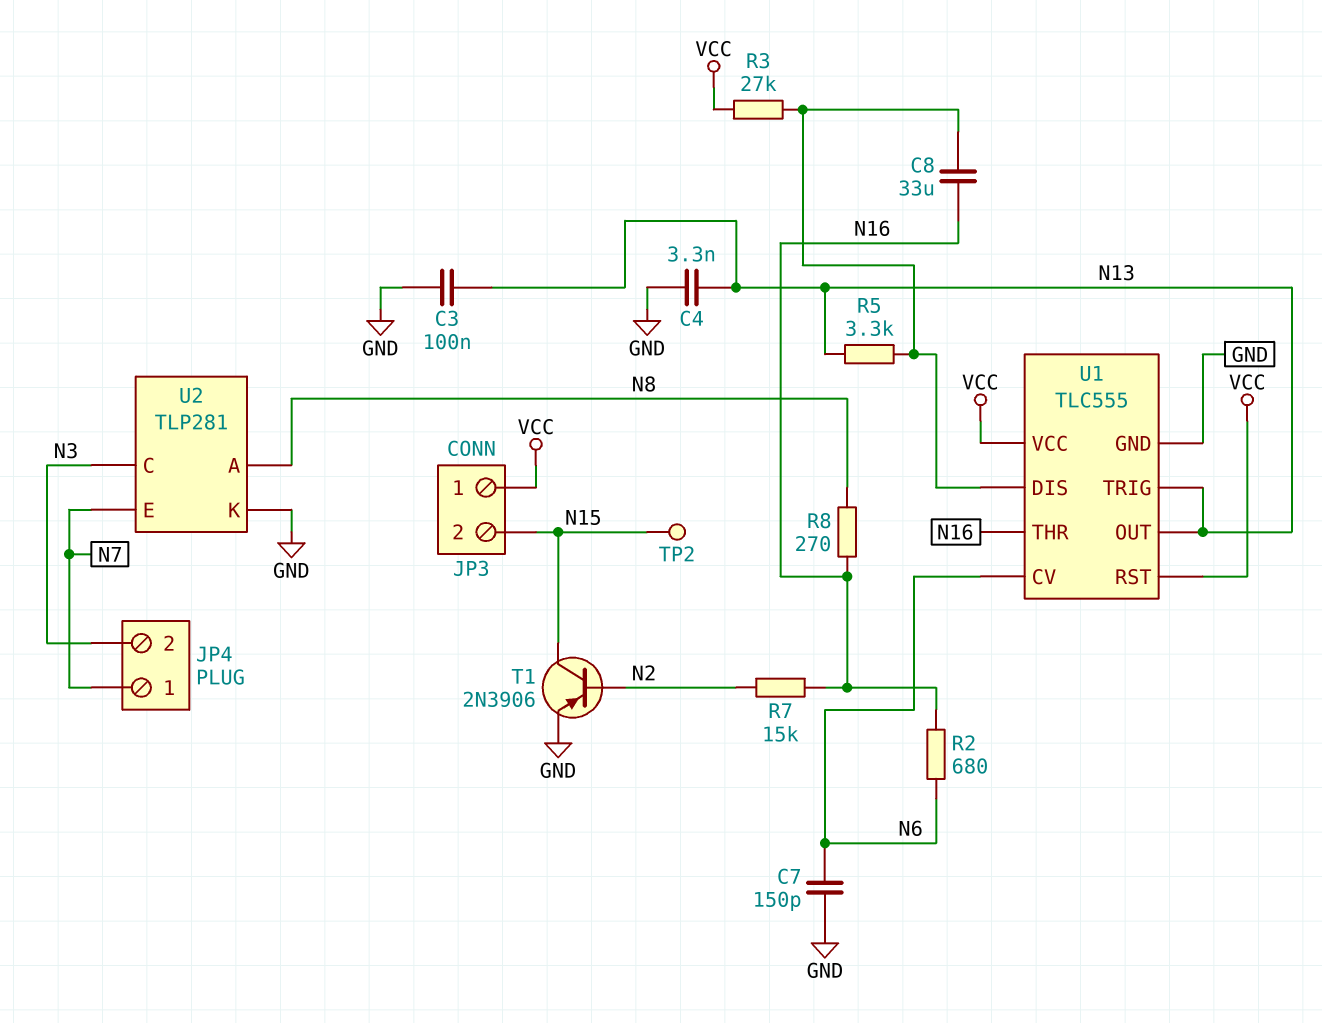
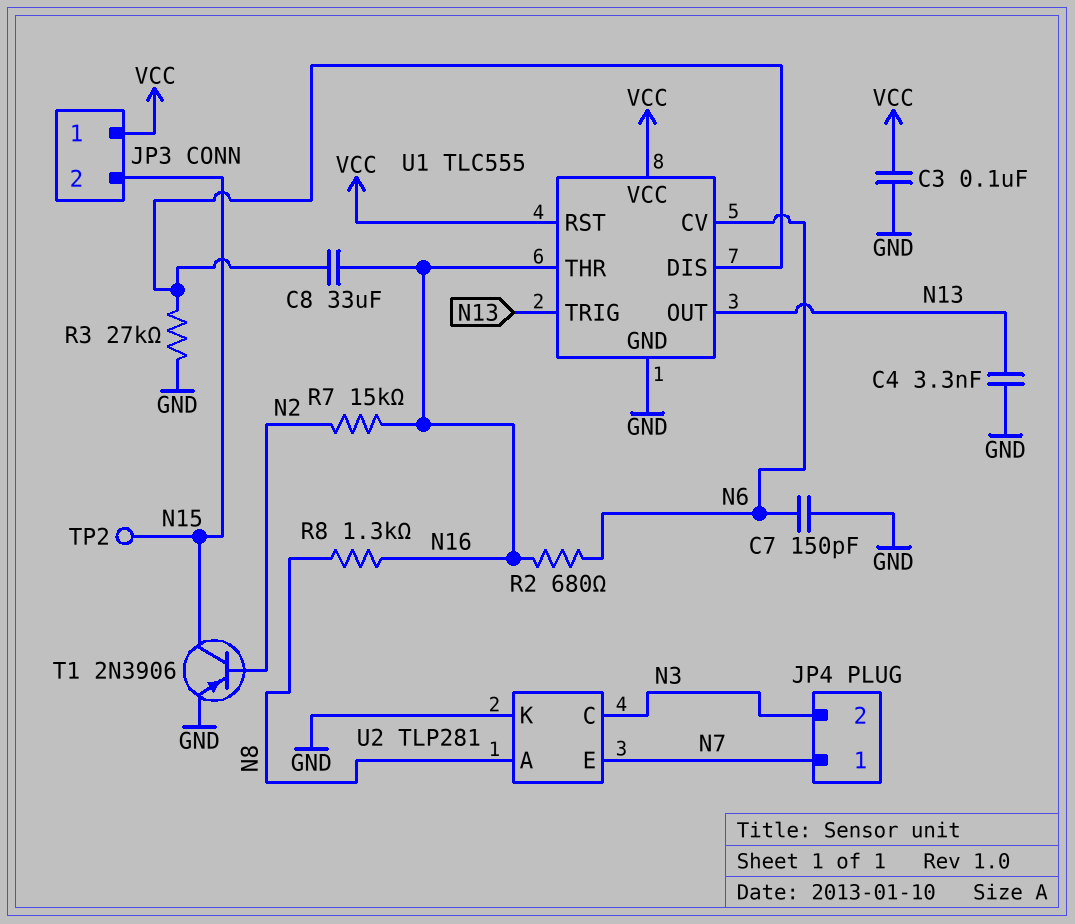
C3: 100nF (GND, N13) -> 100nF (GND, VCC)
R3: 27k (U1/DIS, VCC) -> 27k (GND, U1/DIS)
R5: 3.3k (N13, U1/DIS) -> none
R8: 270 (N8, N16) -> 1.3k (N8, N16)

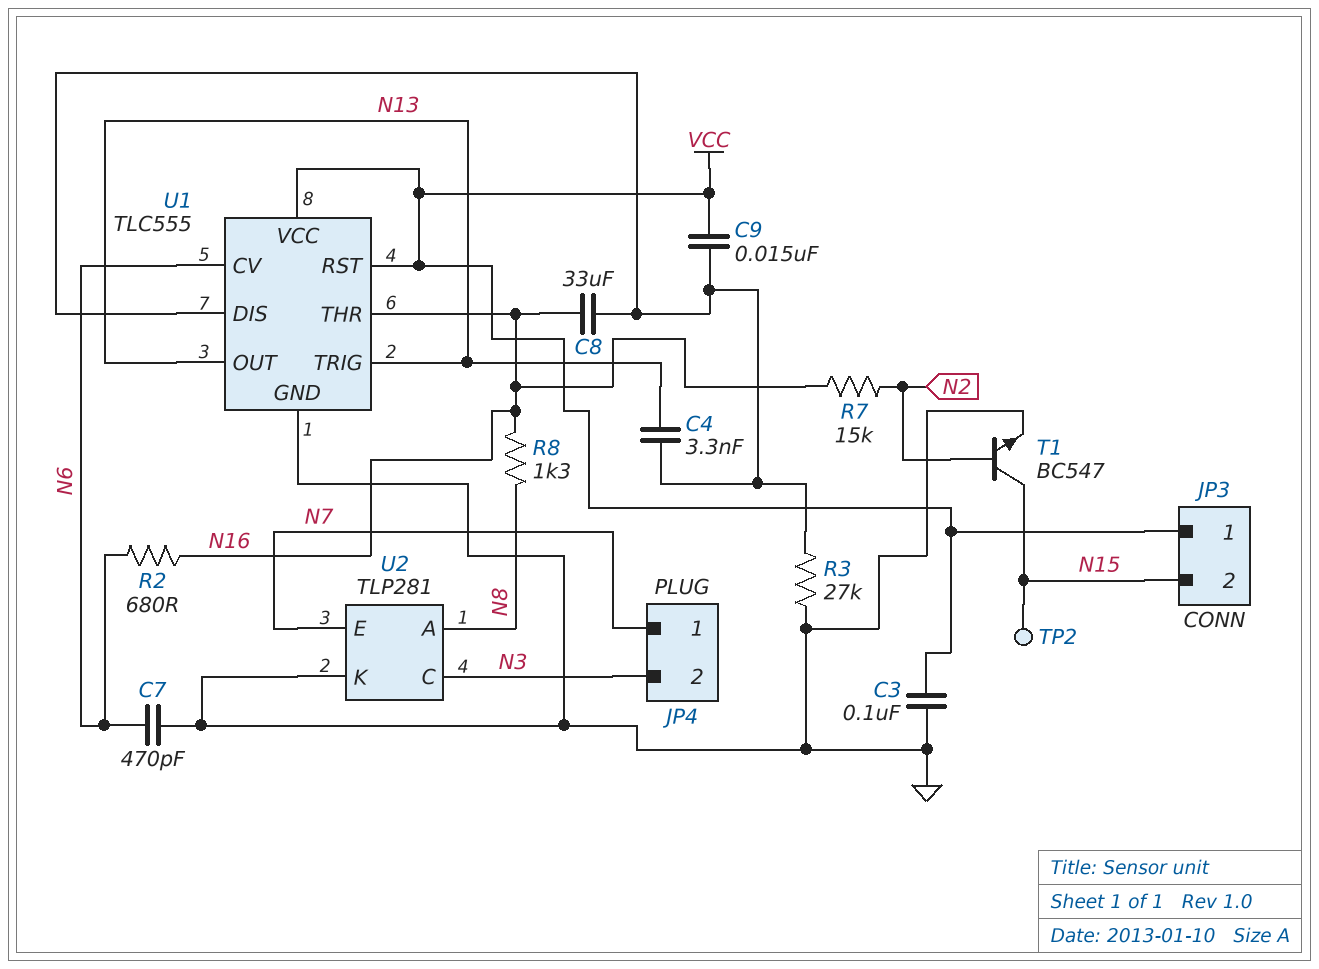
C4: 3.3nF (GND, N13) -> 3.3nF (N13, U1/DIS)
C7: 150pF (GND, N6) -> 470pF (GND, N6)
C9: none -> 15nF (U1/DIS, VCC)
T1: PNP 2N3906 (B N2, C N15, E GND) -> NPN BC547 (B N2, C N15, E GND)

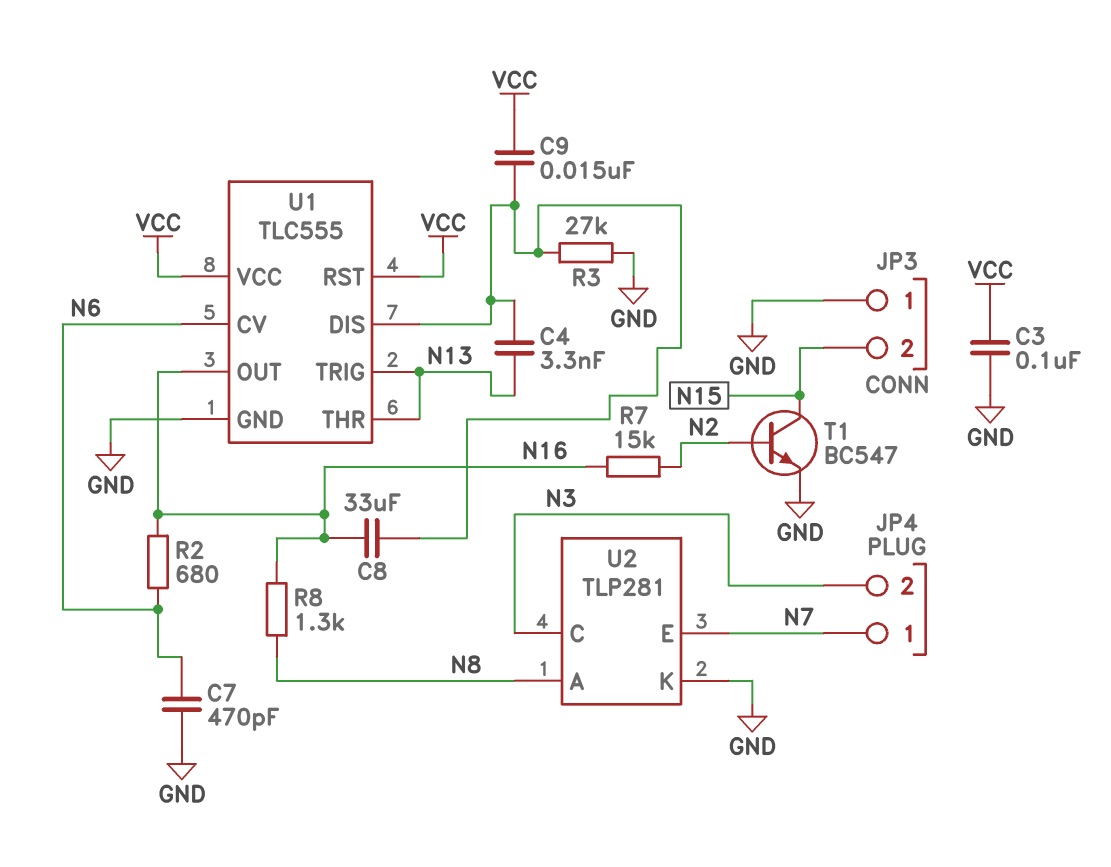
JP3 pin 1: VCC -> GND
TP2: test point (N15) -> none
U1 pin OUT: N13 -> N16
U1 pin THR: N16 -> N13

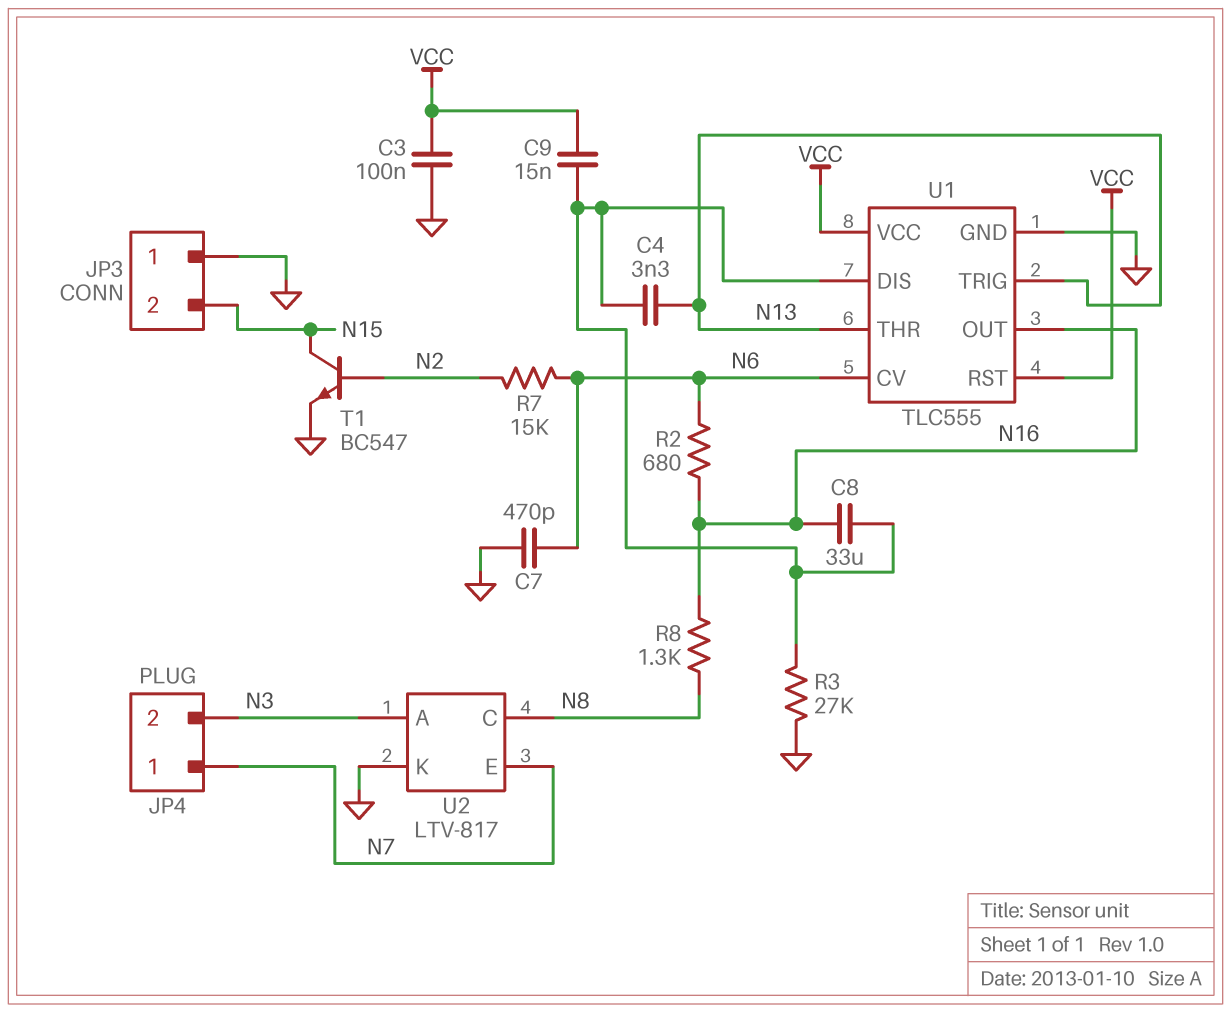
R7: 15k (N2, N16) -> 15k (N2, N6)
U2: TLP281 -> LTV-817
U2 pin A: N8 -> N3
U2 pin C: N3 -> N8

